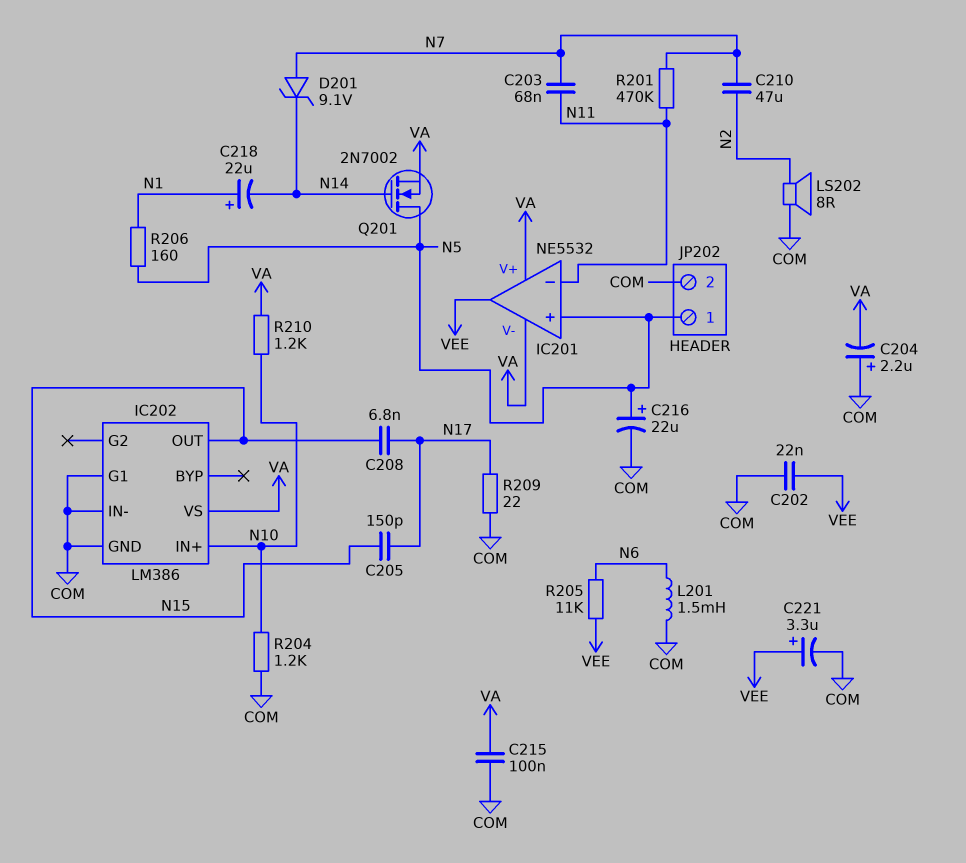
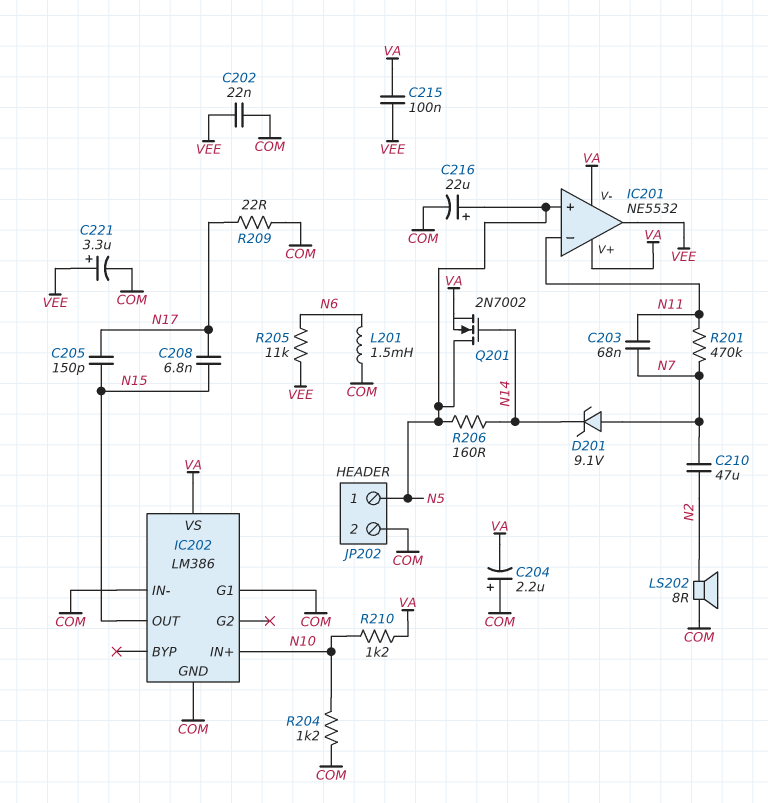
C215: 100nF (COM, VA) -> 100nF (VA, VEE)
C218: 22uF (plus N1, minus N14) -> none
R206: 160 (N1, N5) -> 160 (N5, N14)

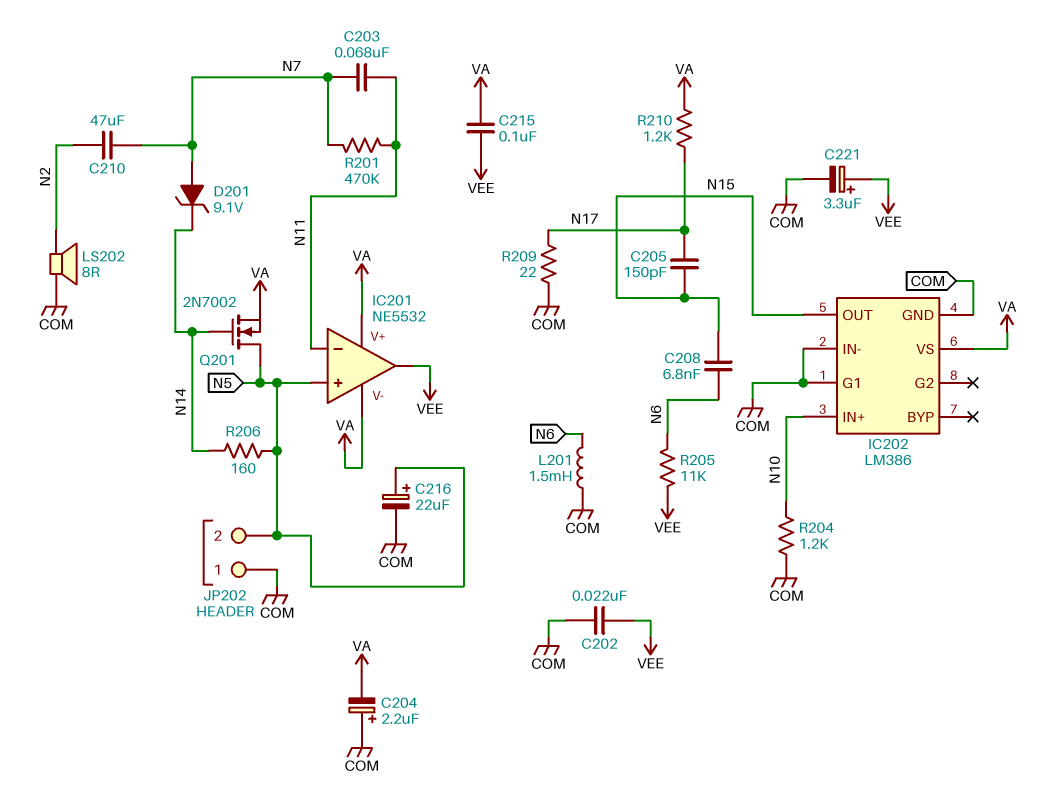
C208: 6.8nF (N15, N17) -> 6.8nF (N6, N15)
JP202 pin 1: N5 -> COM
JP202 pin 2: COM -> N5
R210: 1.2k (N10, VA) -> 1.2k (N17, VA)

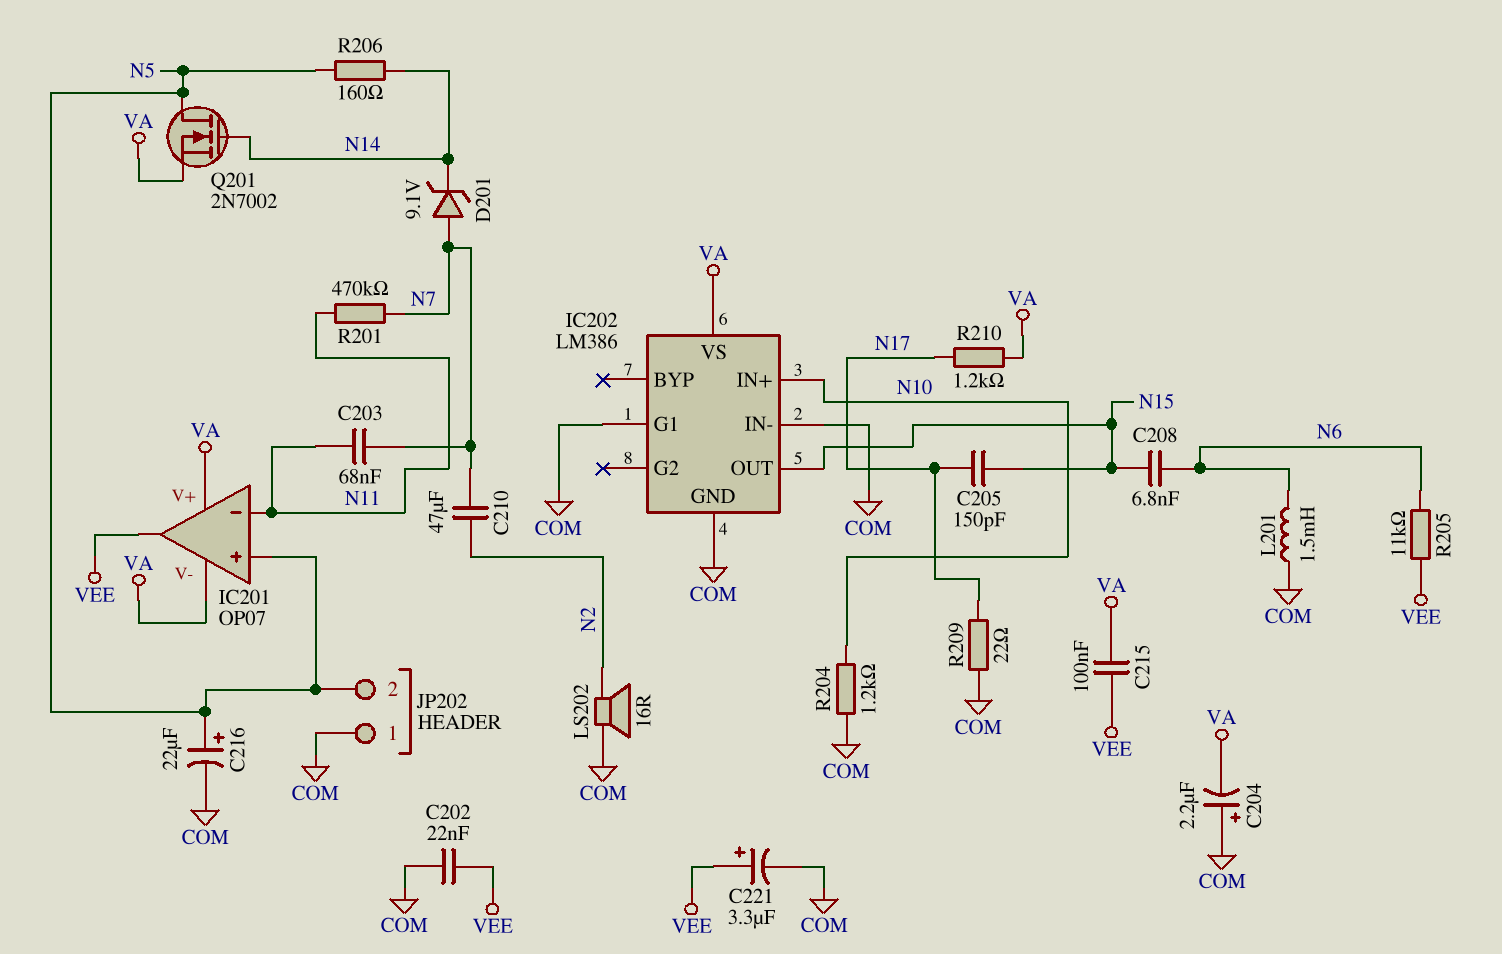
IC201: NE5532 -> OP07
LS202: speaker 8R (COM, N2) -> speaker 16R (COM, N2)

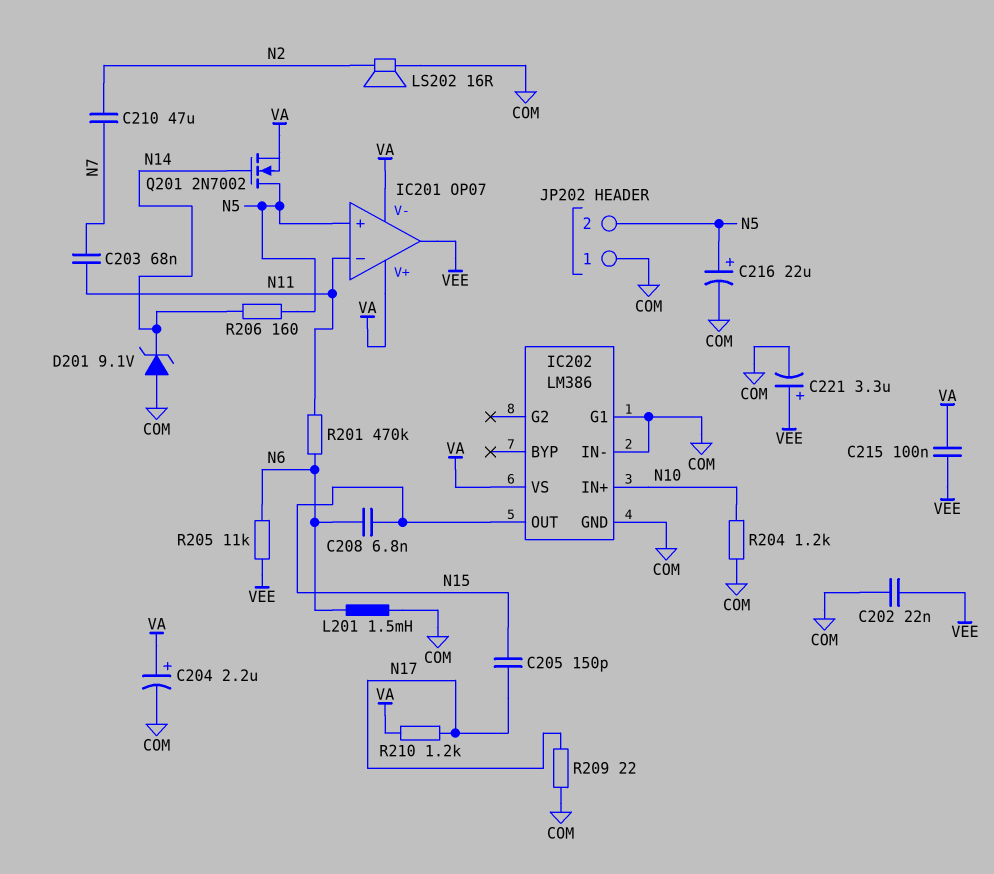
C204: 2.2uF (plus COM, minus VA) -> 2.2uF (plus VA, minus COM)
D201: zener 9.1V (A N7, K N14) -> zener 9.1V (A COM, K N14)
R201: 470k (N7, N11) -> 470k (N6, N11)

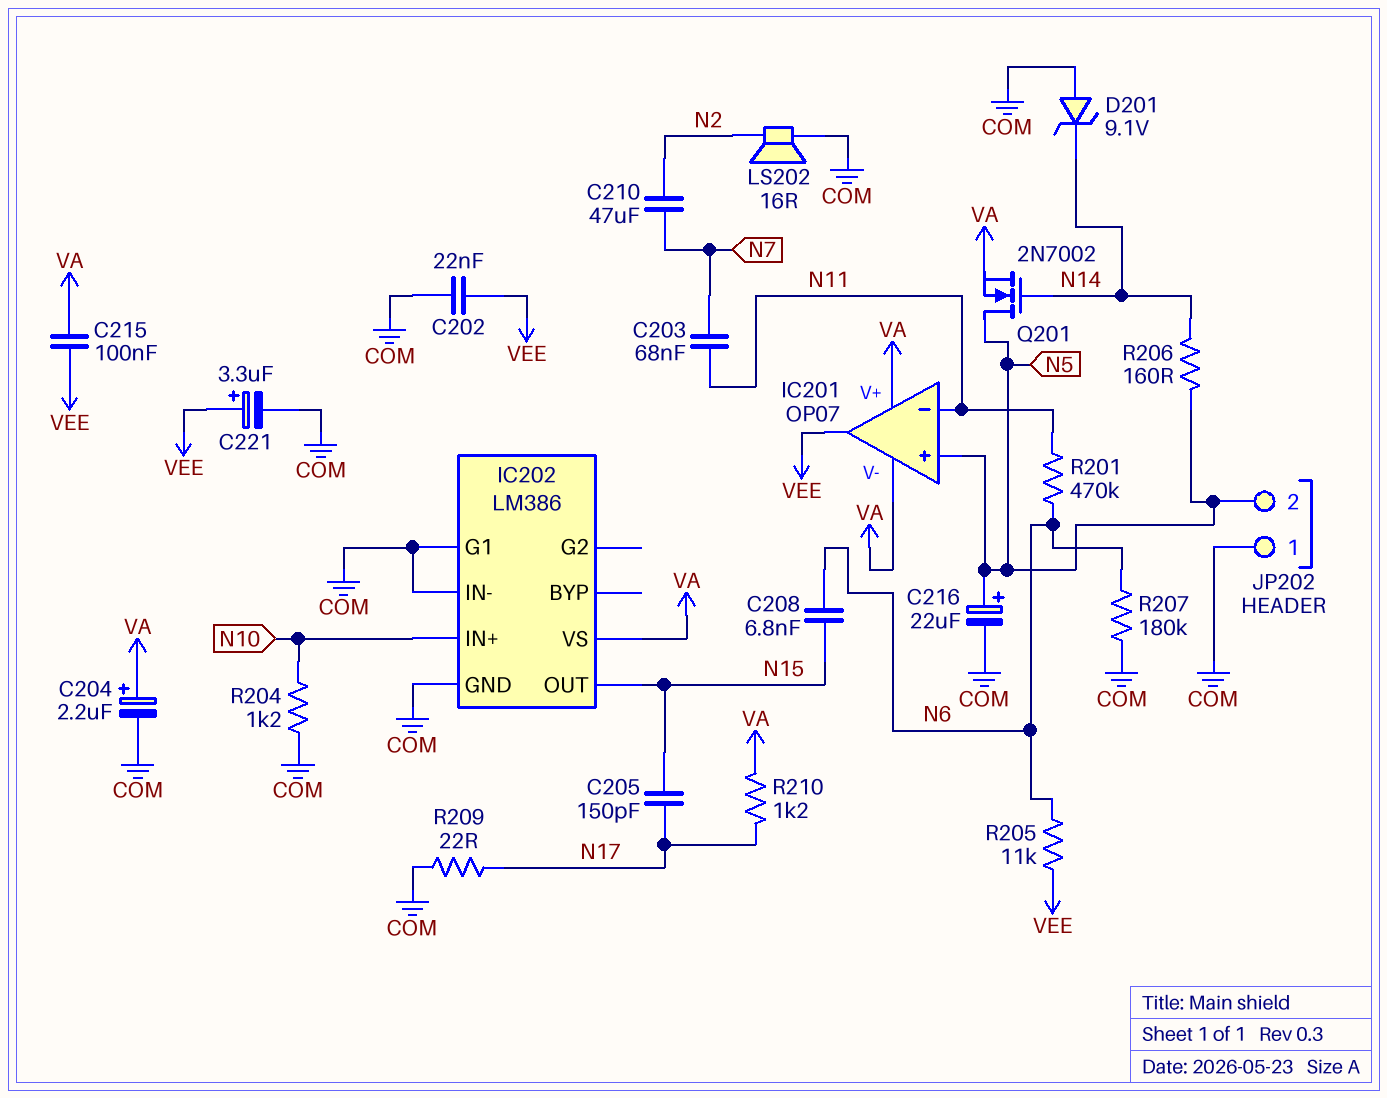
L201: 1.5mH (COM, N6) -> none
R207: none -> 180k (COM, N6)

